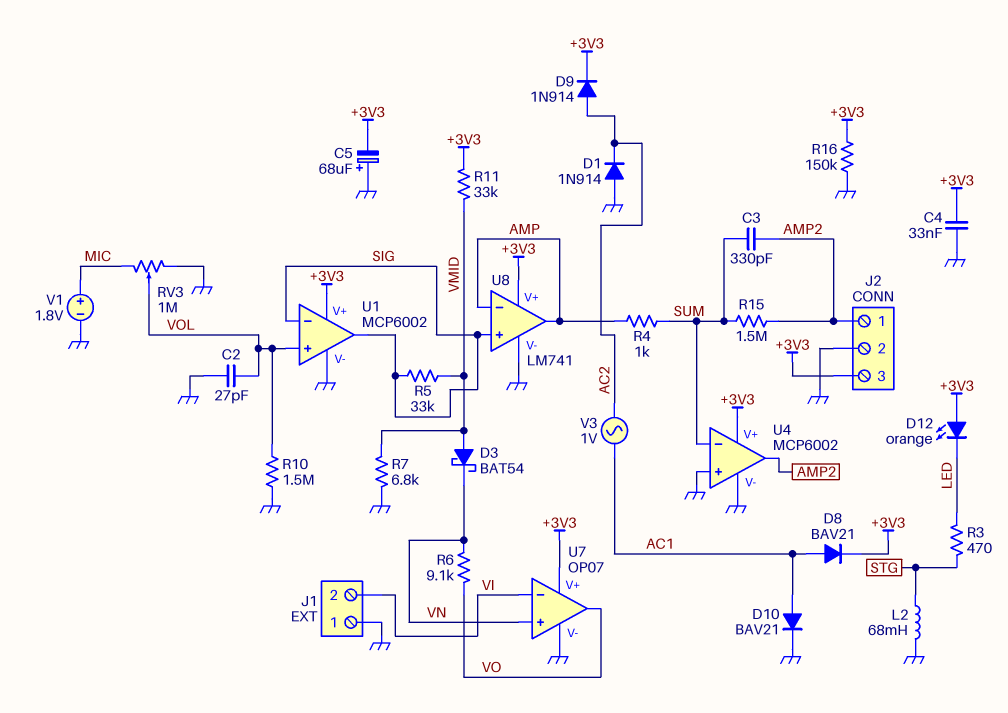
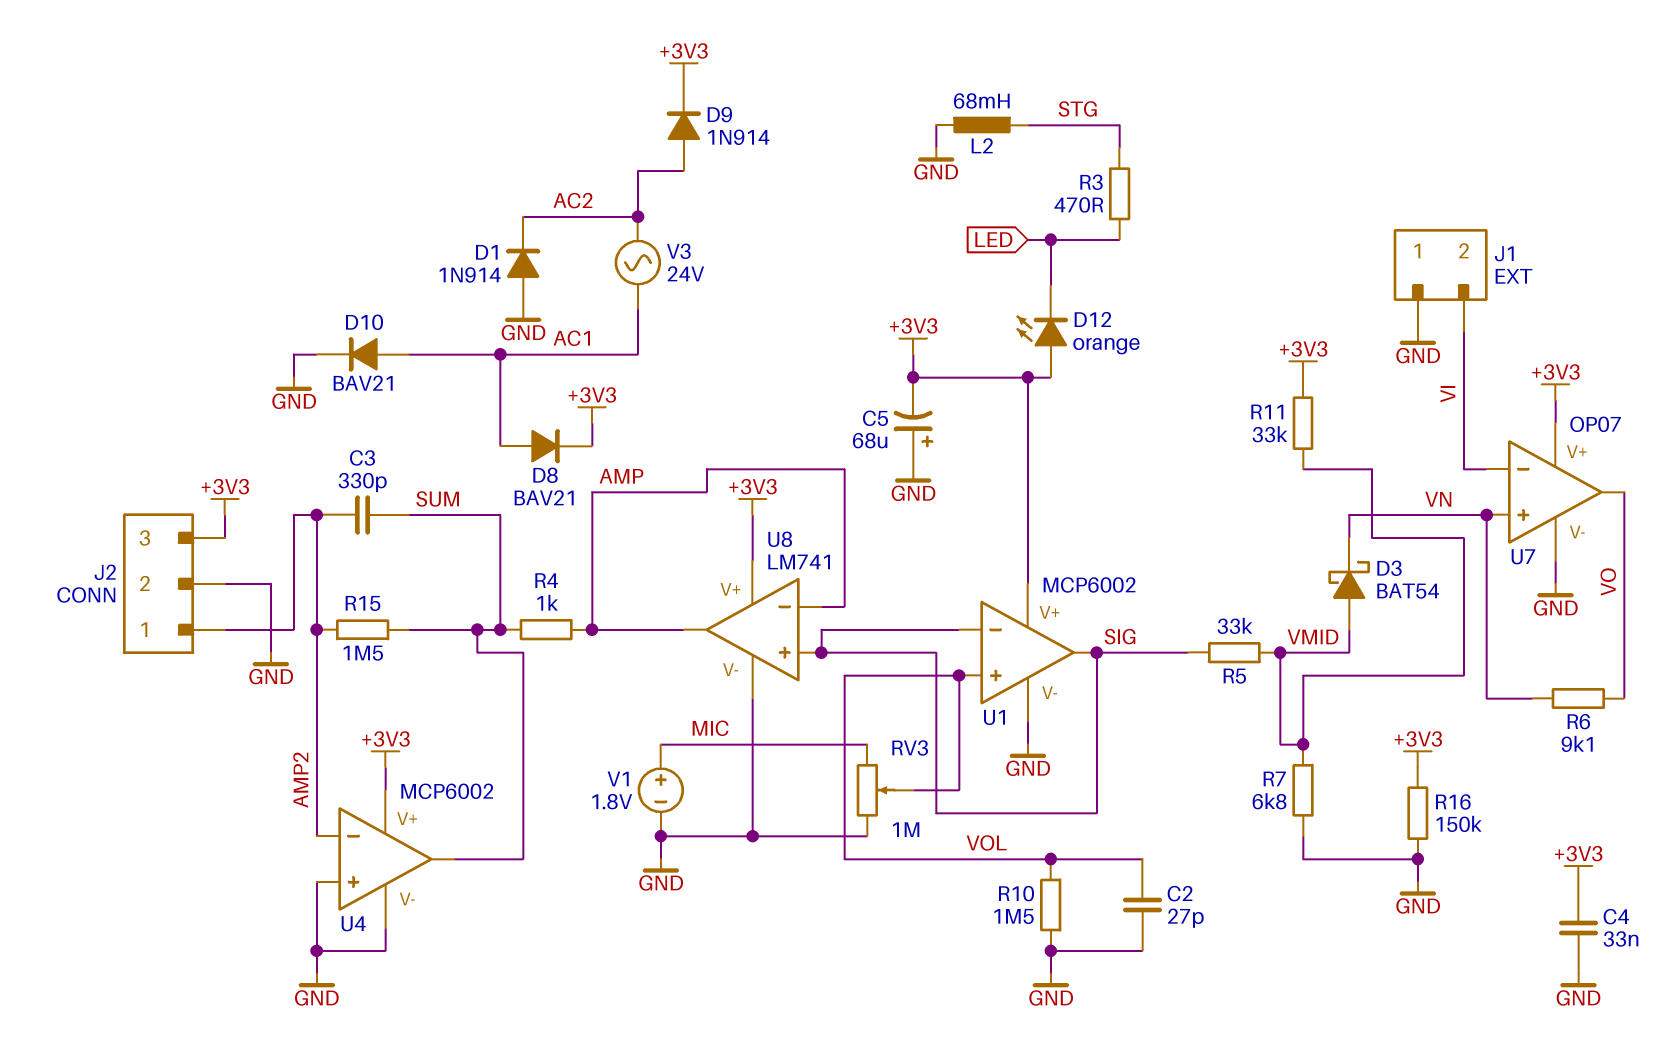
U4 pin in-: SUM -> AMP2
U4 pin out: AMP2 -> SUM
V3: AC 1V (AC1, AC2) -> AC 24V (AC1, AC2)

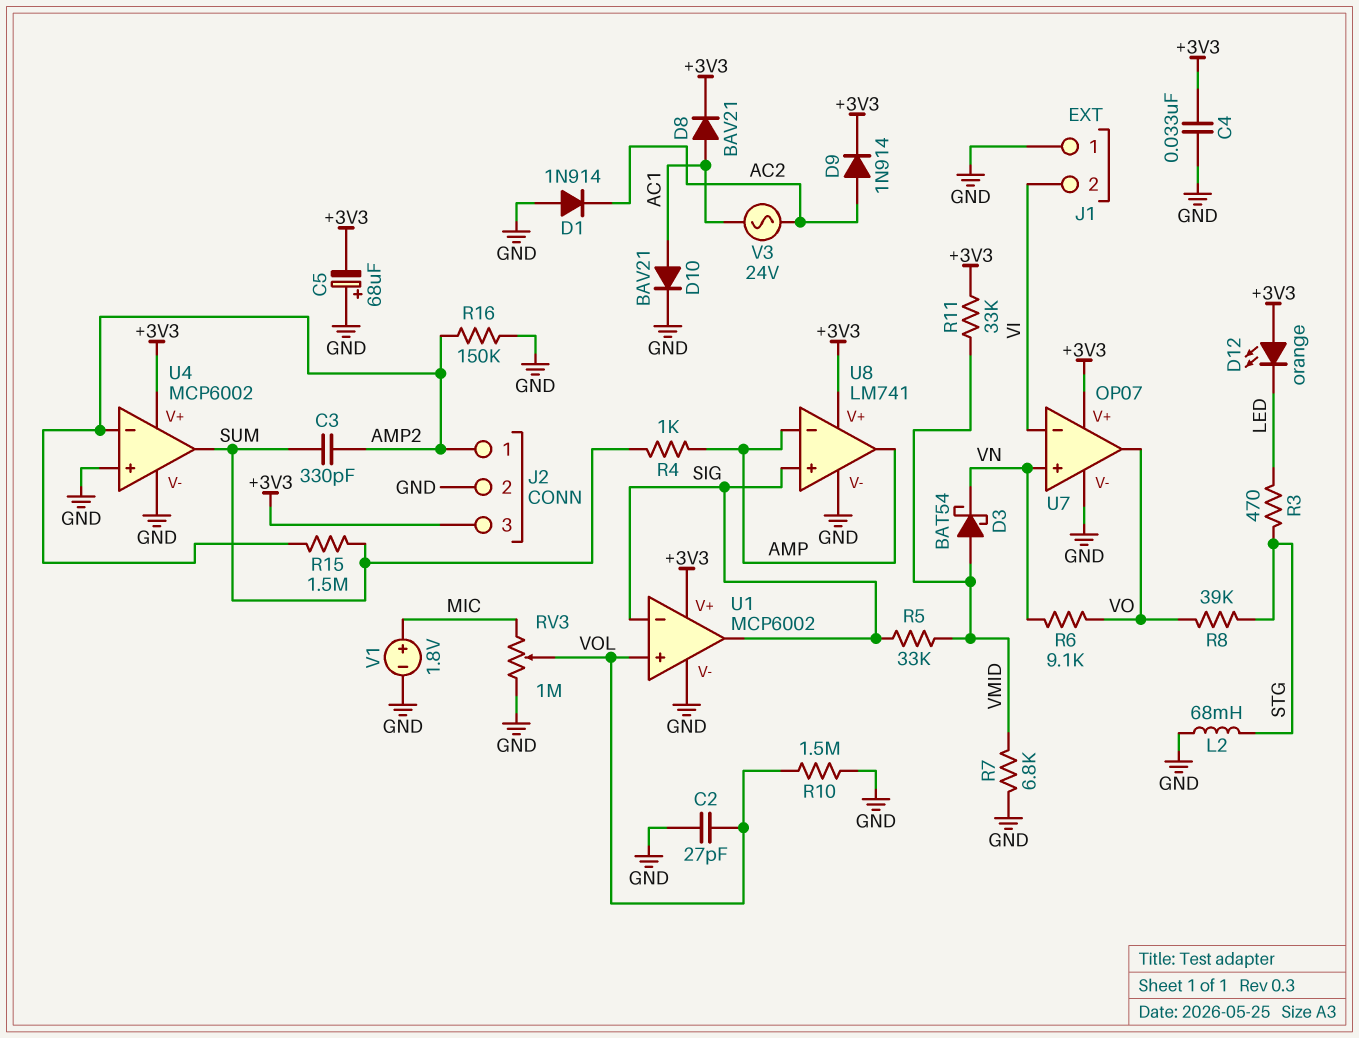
R8: none -> 39k (STG, VO)
R16: 150k (+3V3, GND) -> 150k (AMP2, GND)

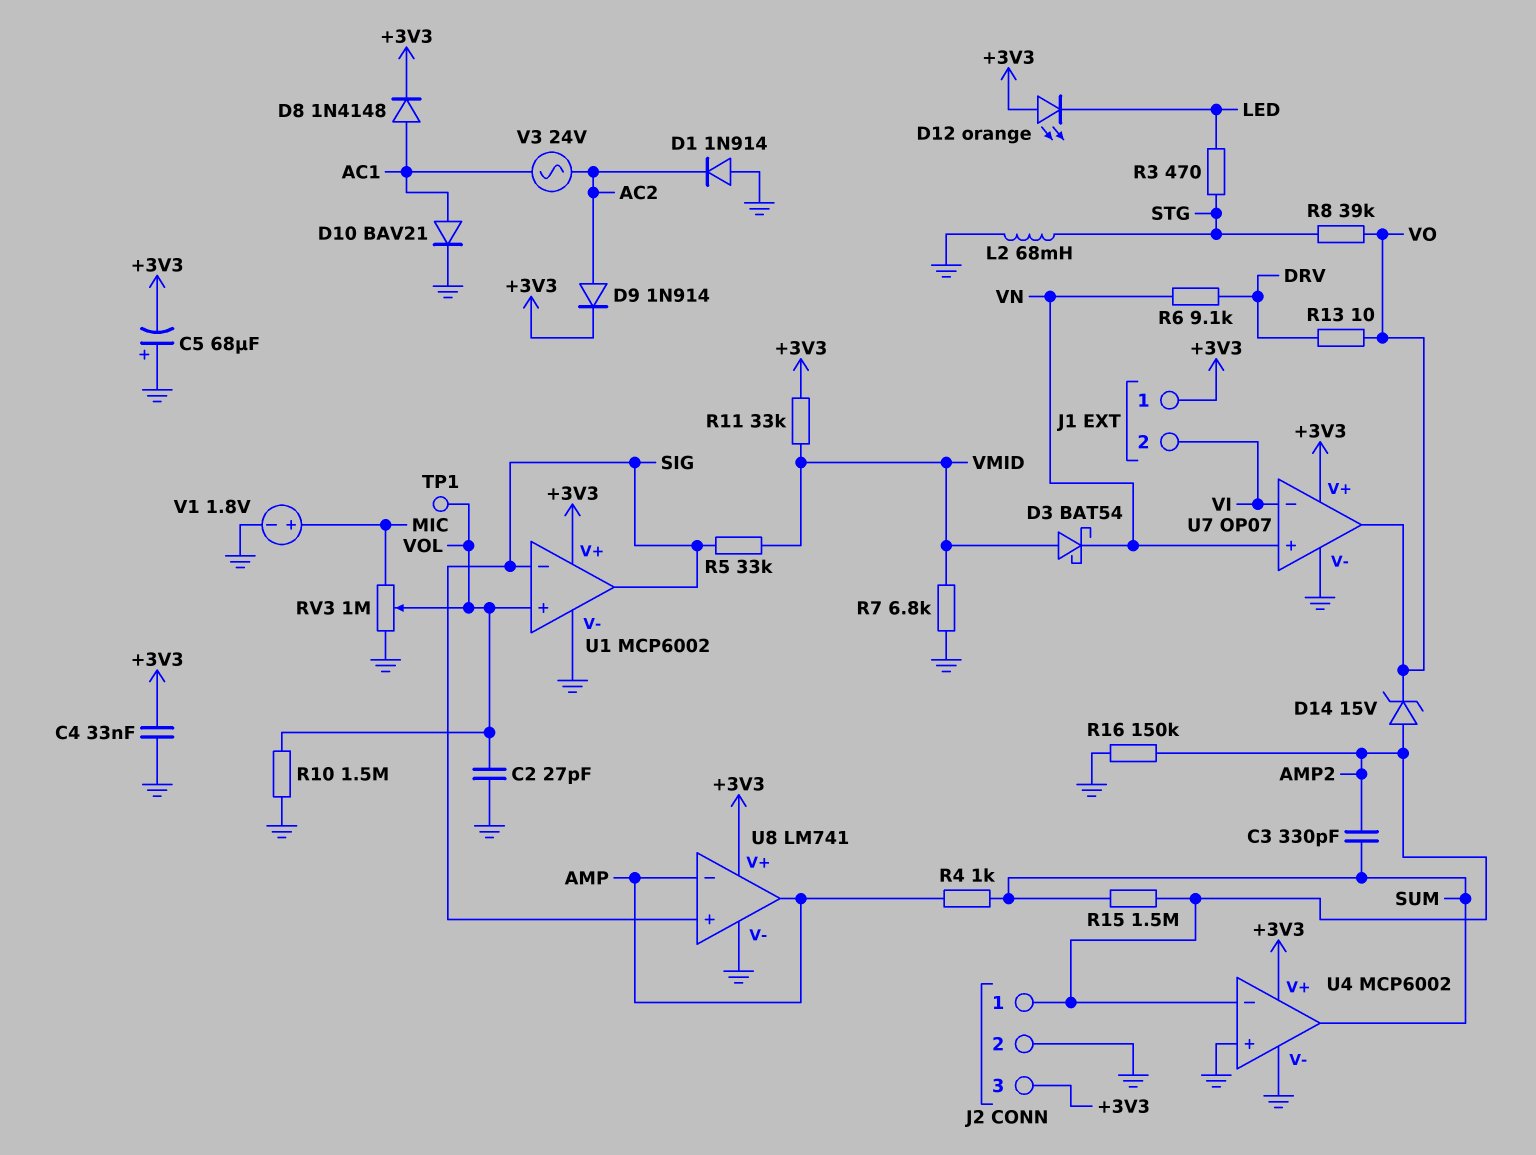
D8: diode BAV21 (A AC1, K +3V3) -> diode 1N4148 (A AC1, K +3V3)
D14: none -> zener 15V (A AMP2, K VO)
J1 pin 1: GND -> +3V3
R6: 9.1k (VN, VO) -> 9.1k (DRV, VN)
R13: none -> 10 (DRV, VO)
TP1: none -> test point (VOL)

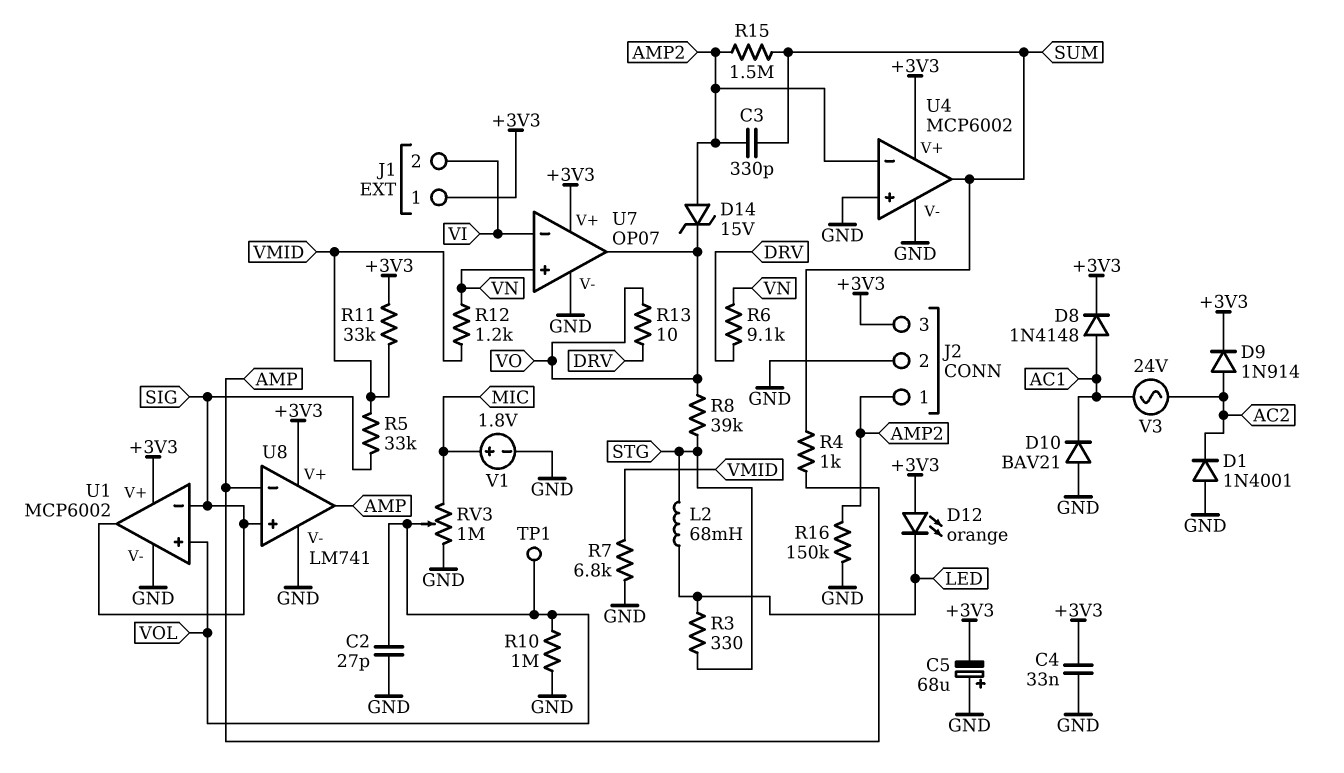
D1: diode 1N914 (A GND, K AC2) -> diode 1N4001 (A GND, K AC2)
D3: schottky BAT54 (A VMID, K VN) -> none
D10: diode BAV21 (A AC1, K GND) -> diode BAV21 (A GND, K AC1)
L2: 68mH (GND, STG) -> 68mH (LED, STG)
R3: 470 (LED, STG) -> 330 (LED, STG)
R10: 1.5M (GND, VOL) -> 1M (GND, VOL)
R12: none -> 1.2k (VMID, VN)

